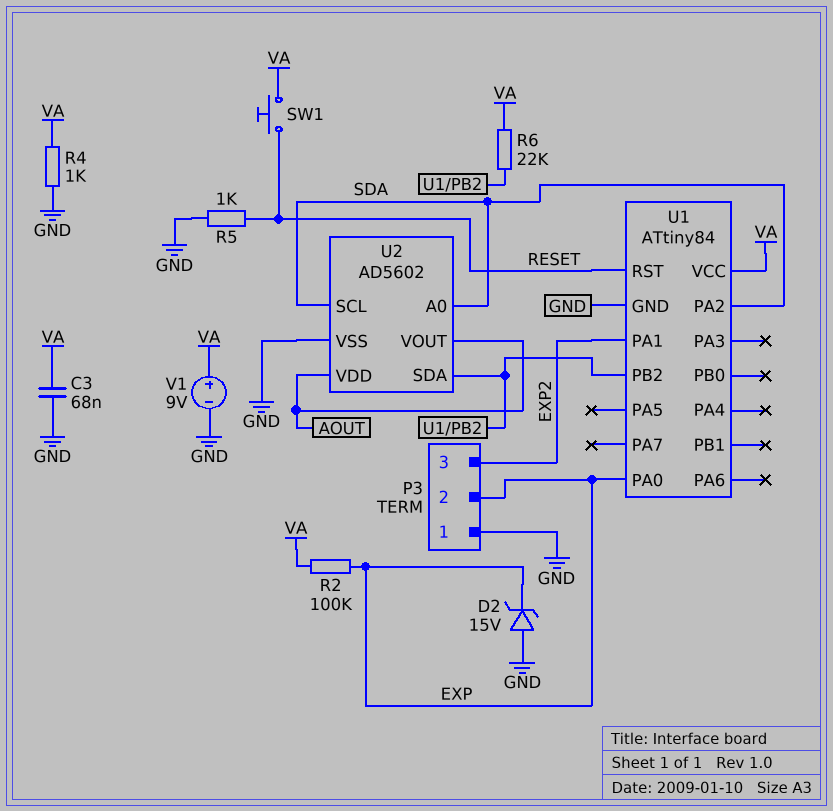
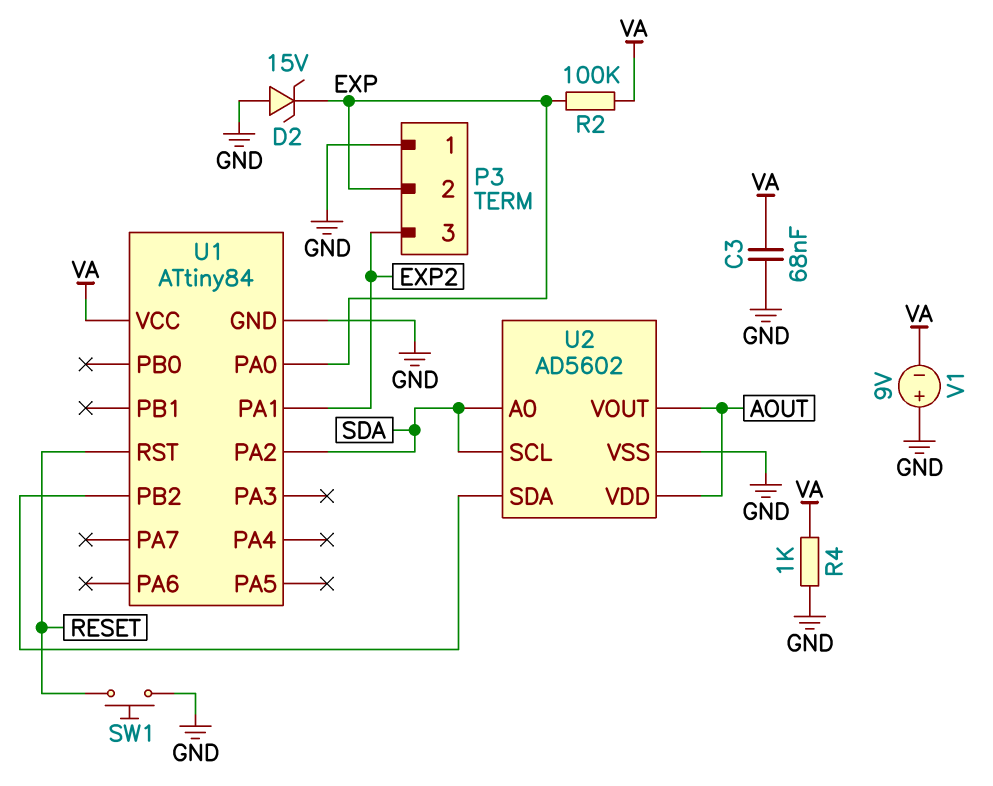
R5: 1k (GND, RESET) -> none
R6: 22k (U1/PB2, VA) -> none
SW1: button (RESET, VA) -> button (GND, RESET)
V1: 9V (plus VA, minus GND) -> 9V (plus GND, minus VA)

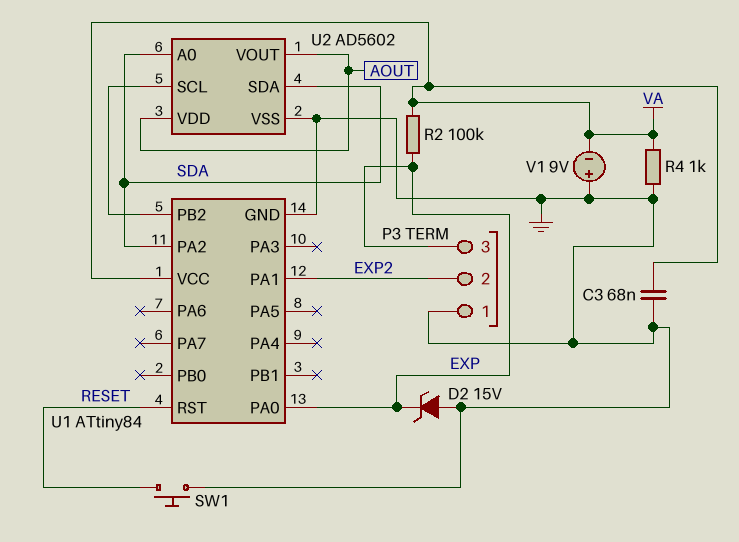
P3 pin 2: EXP -> EXP2
P3 pin 3: EXP2 -> EXP
U2 pin SCL: SDA -> U1/PB2
U2 pin SDA: U1/PB2 -> SDA

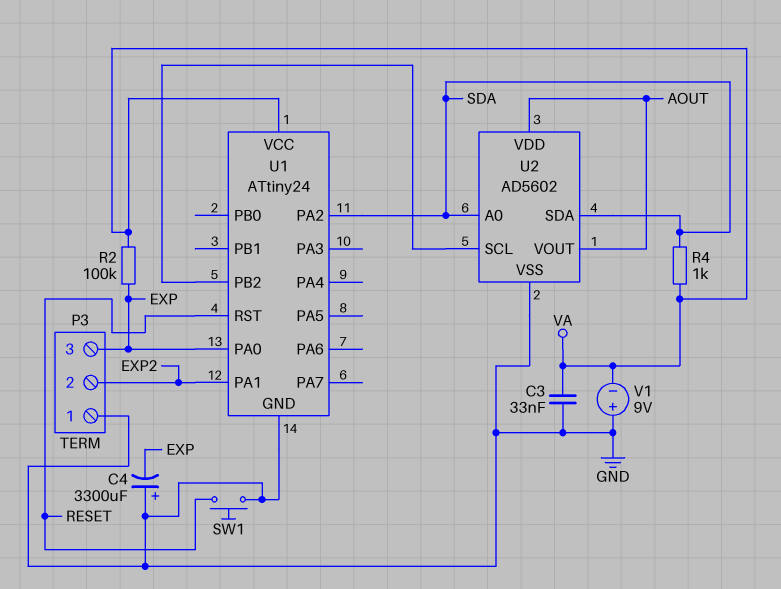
C3: 68nF (GND, VA) -> 33nF (GND, VA)
C4: none -> 3300uF (plus GND, minus EXP)
D2: zener 15V (A GND, K EXP) -> none
R4: 1k (GND, VA) -> 1k (SDA, VA)
U1: ATtiny84 -> ATtiny24

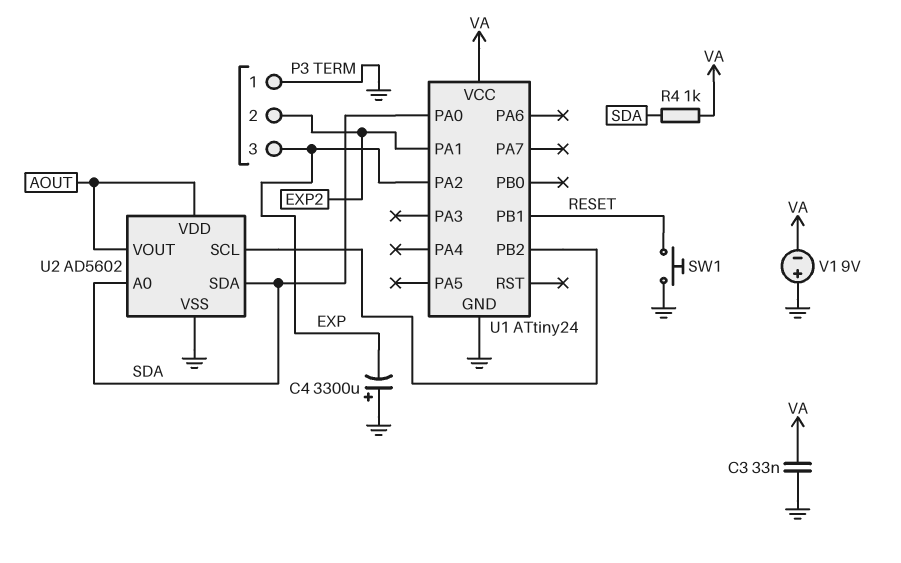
R2: 100k (EXP, VA) -> none
U1 pin PA0: EXP -> SDA
U1 pin PA2: SDA -> EXP
U1 pin PB1: none -> RESET
U1 pin RST: RESET -> none

